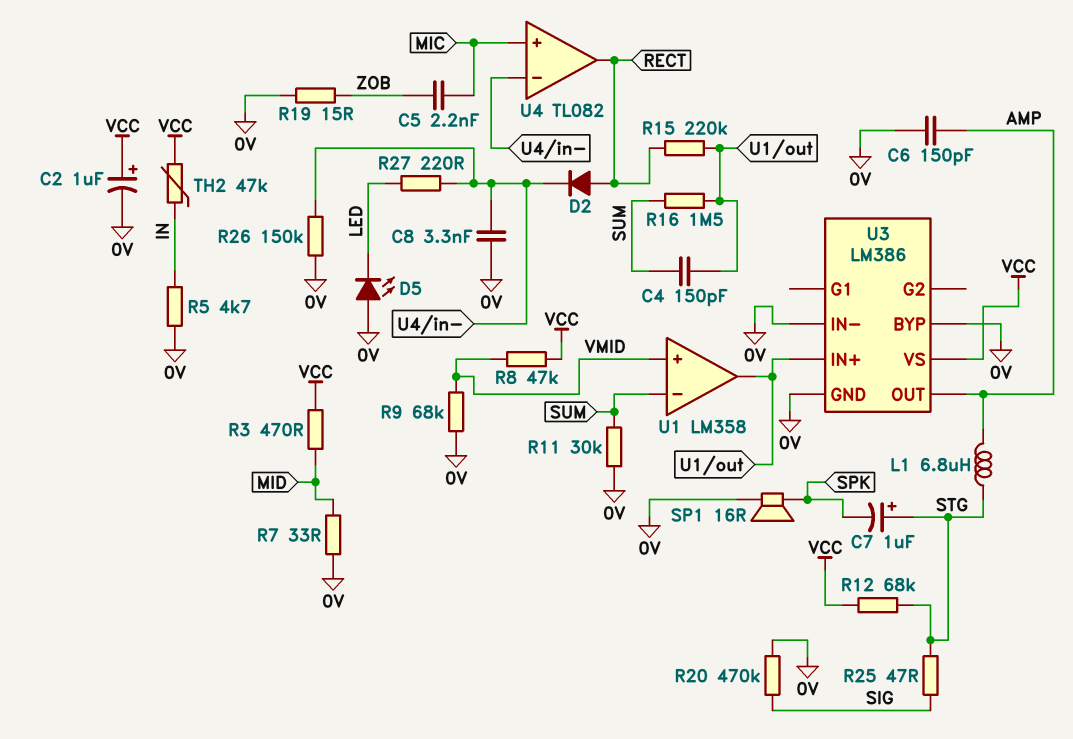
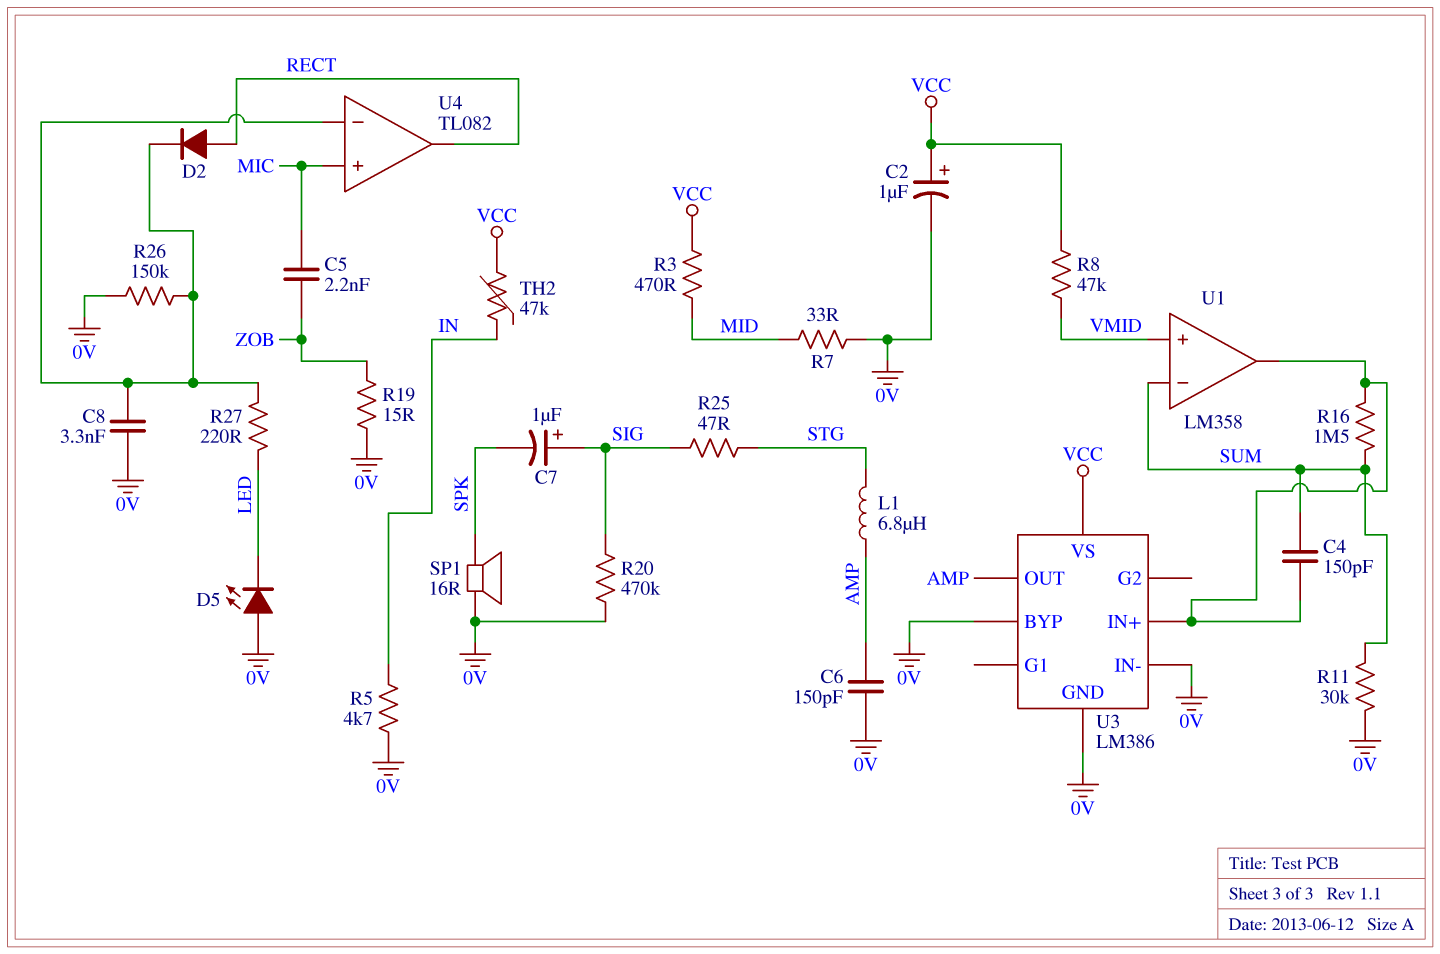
C7: 1uF (plus STG, minus SPK) -> 1uF (plus SIG, minus SPK)
R9: 68k (0V, VMID) -> none
R12: 68k (STG, VCC) -> none
R15: 220k (RECT, U1/out) -> none

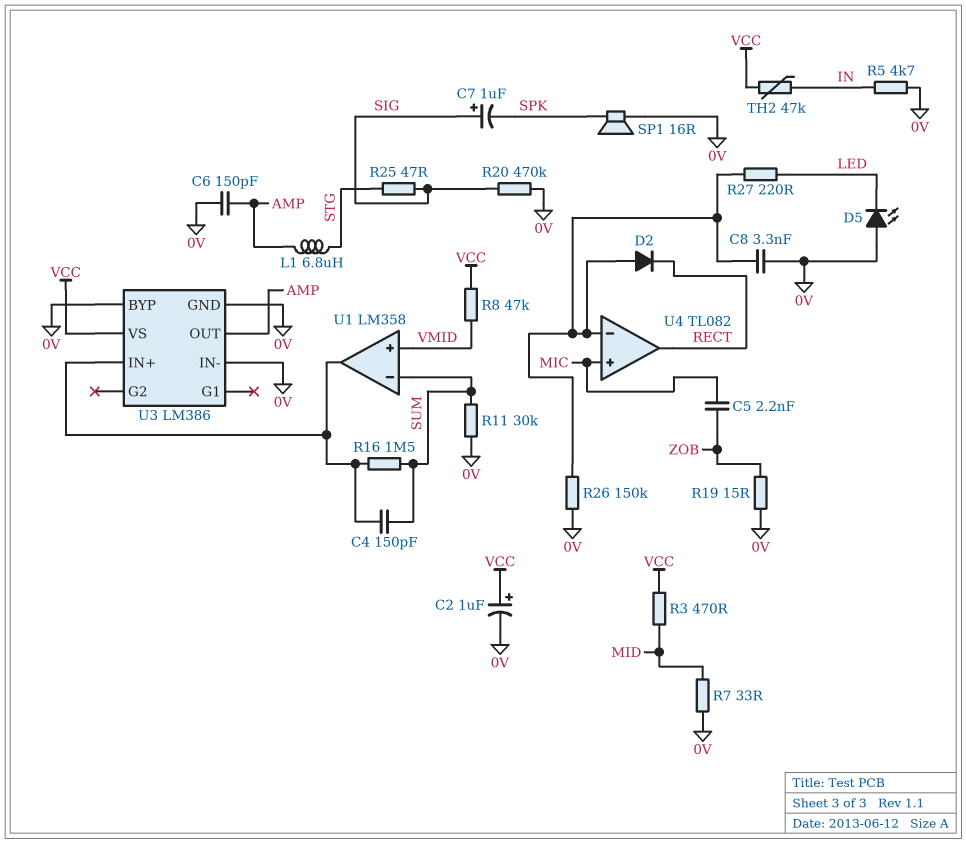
D2: diode (A RECT, K U4/in-) -> diode (A U4/in-, K RECT)

